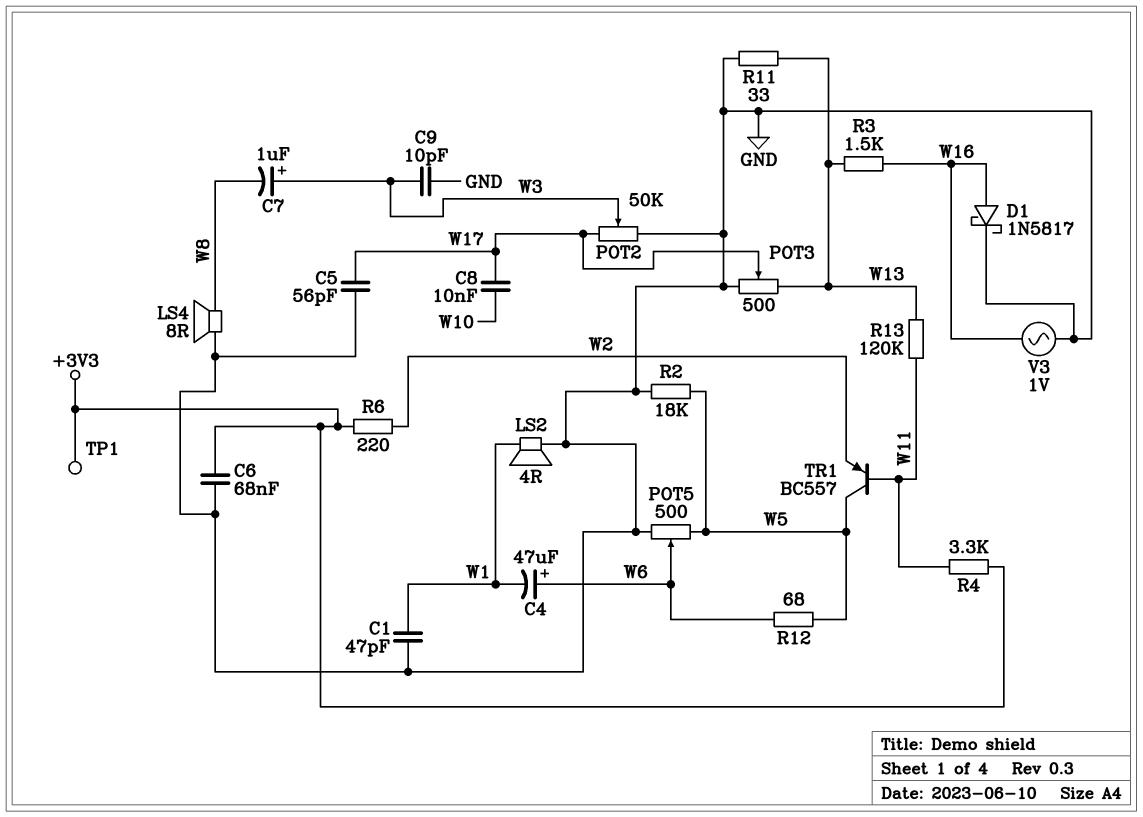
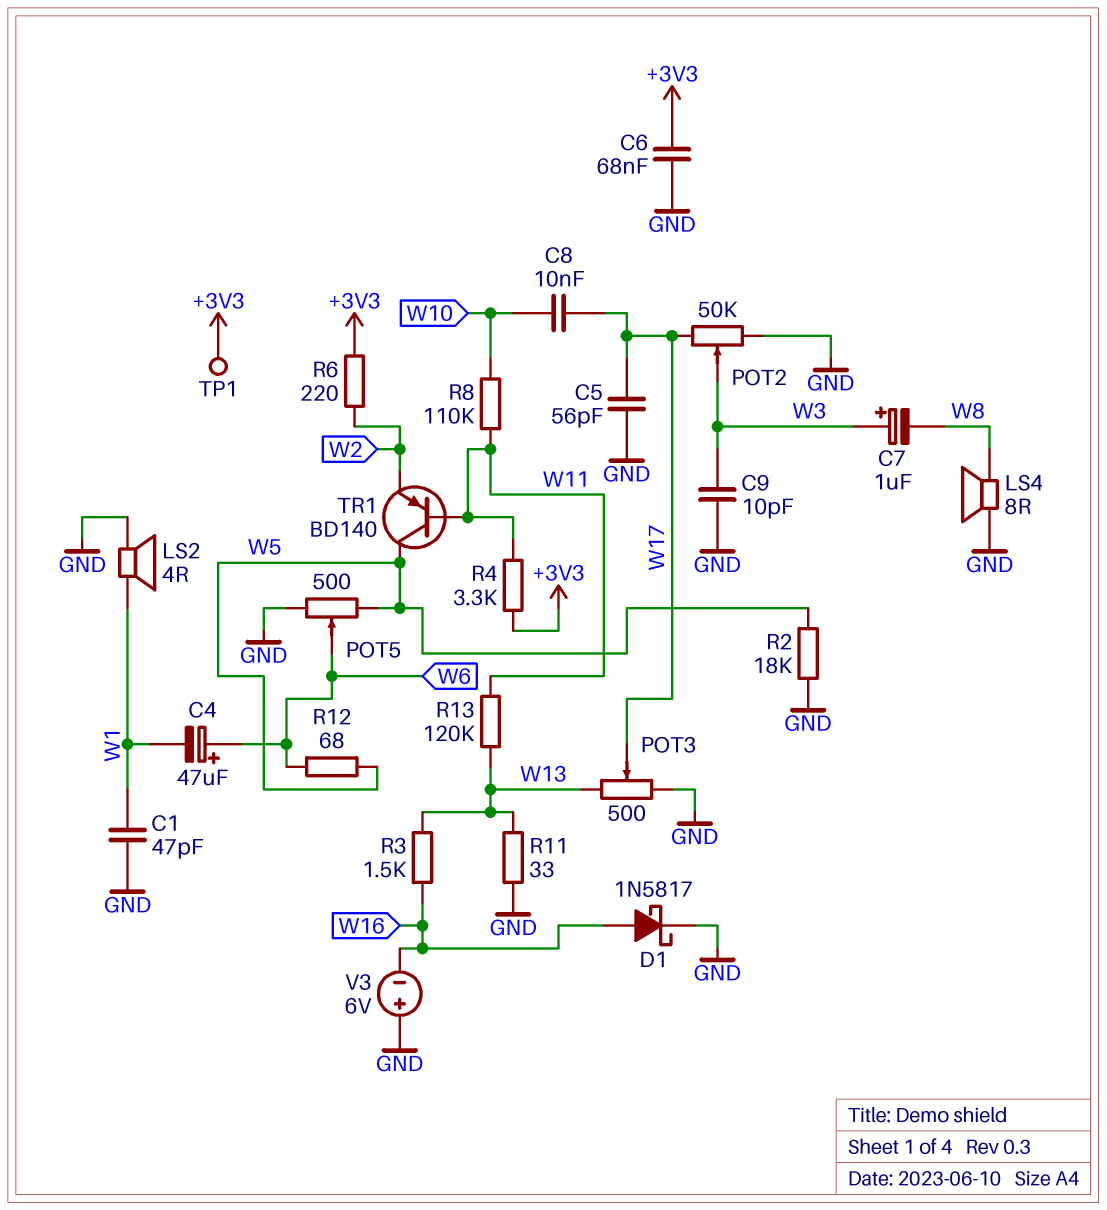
R8: none -> 110k (W10, W11)
TR1: PNP BC557 (B W11, C W5, E W2) -> PNP BD140 (B W11, C W5, E W2)
V3: AC 1V (GND, W16) -> 6V (plus GND, minus W16)

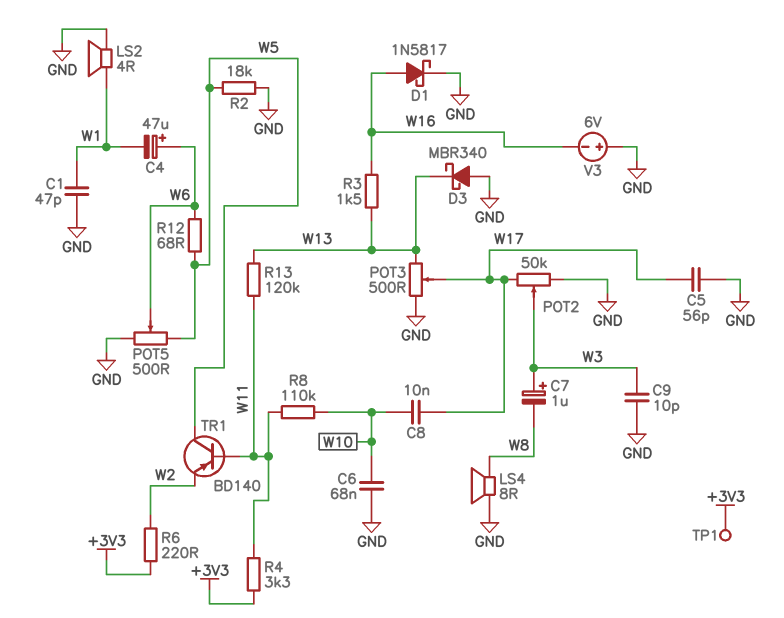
C6: 68nF (+3V3, GND) -> 68nF (GND, W10)
D3: none -> schottky MBR340 (A GND, K W13)
R11: 33 (GND, W13) -> none

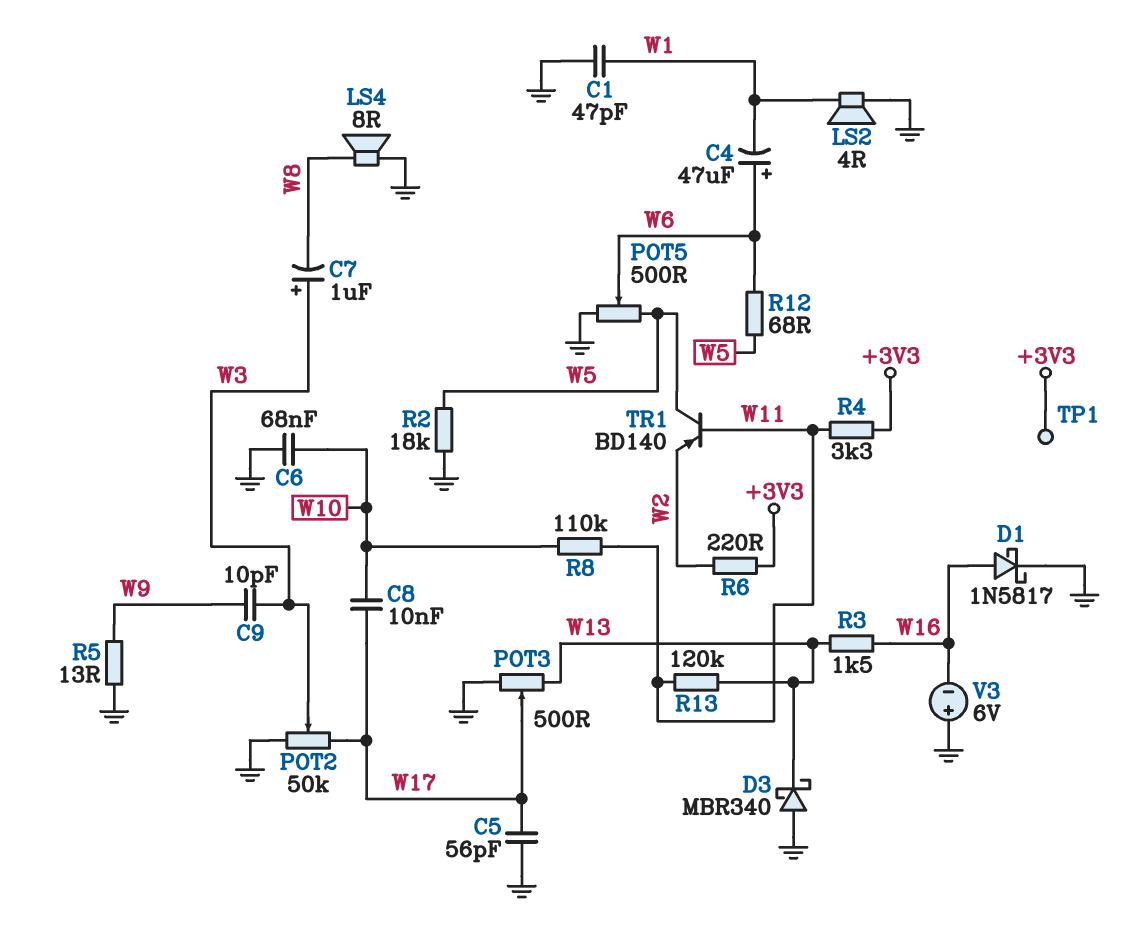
C9: 10pF (GND, W3) -> 10pF (W3, W9)
R5: none -> 13 (GND, W9)

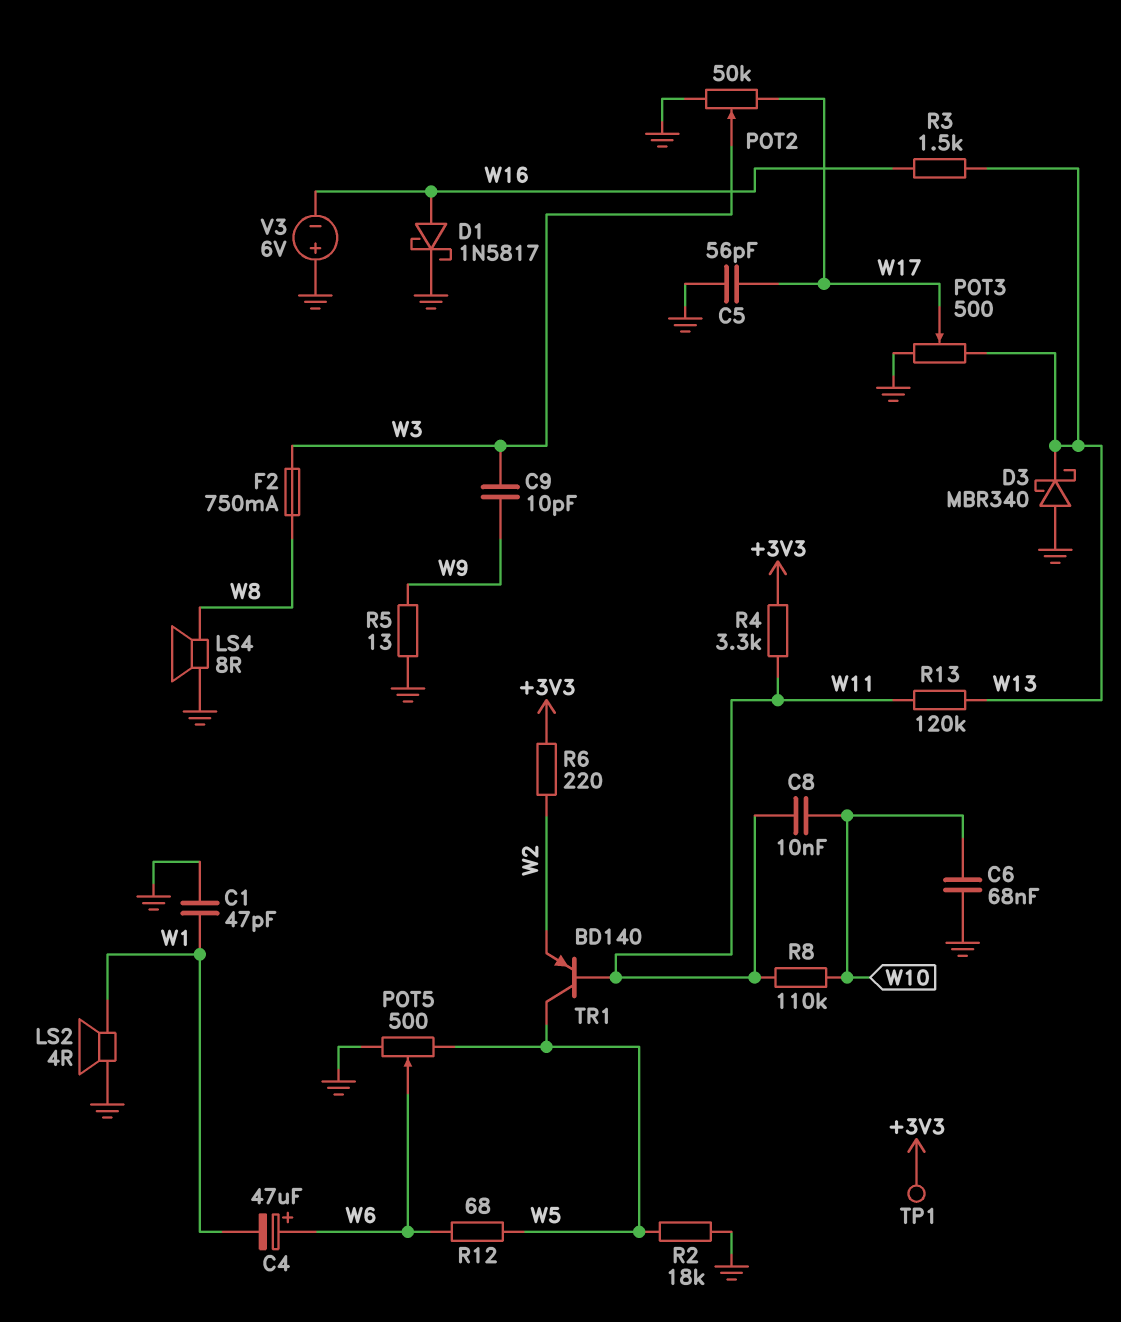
C7: 1uF (plus W3, minus W8) -> none
C8: 10nF (W10, W17) -> 10nF (W10, W11)
F2: none -> 750mA (W3, W8)

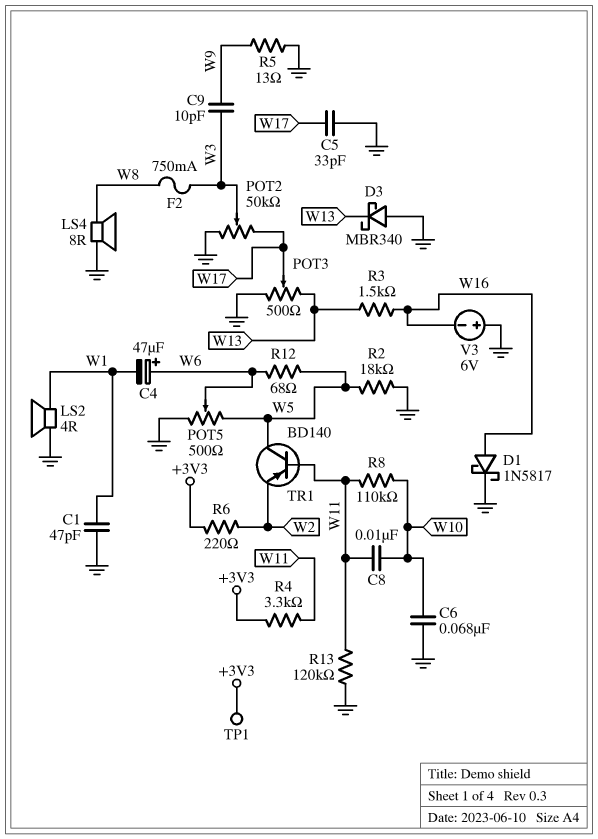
C5: 56pF (GND, W17) -> 33pF (GND, W17)
R13: 120k (W11, W13) -> 120k (GND, W11)

